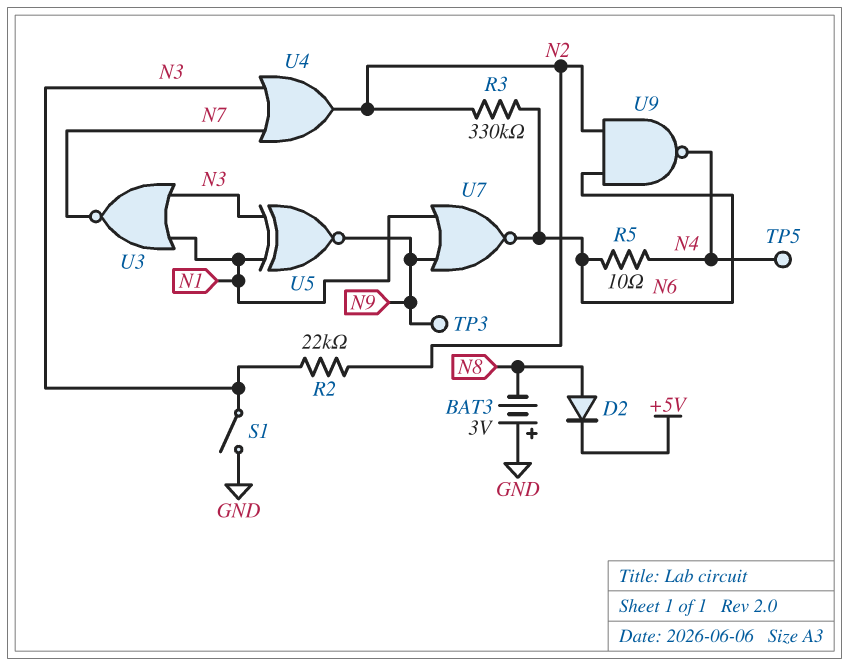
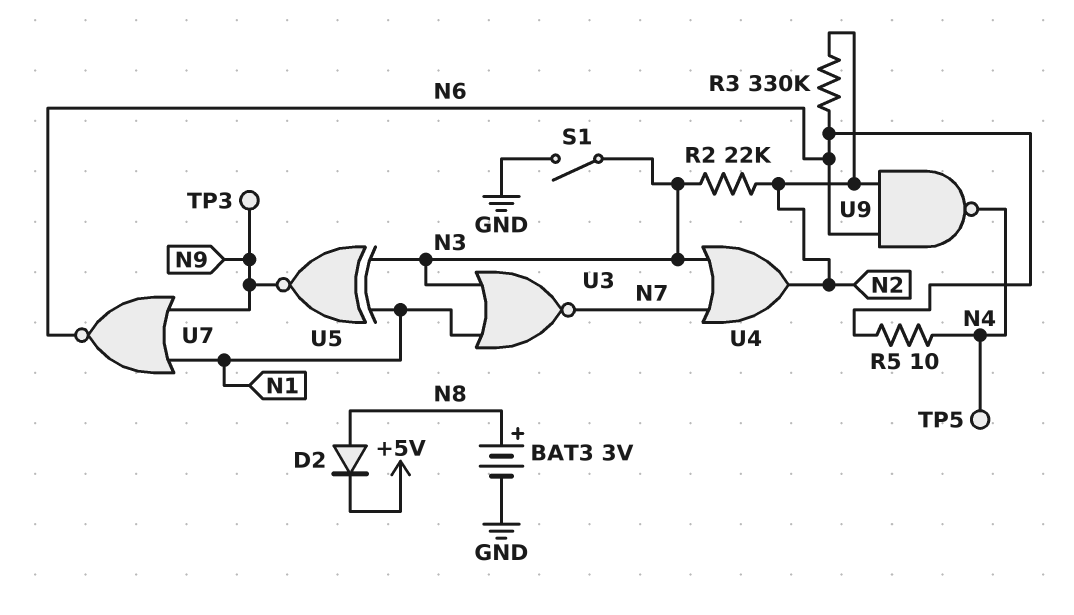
BAT3: 3V (plus GND, minus N8) -> 3V (plus N8, minus GND)

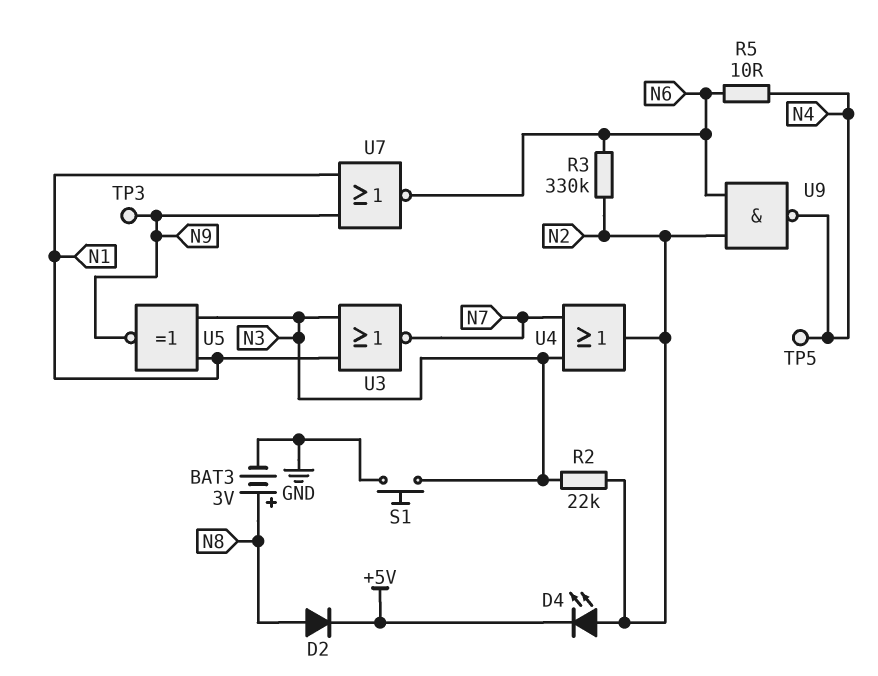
D4: none -> LED (A N2, K +5V)
S1: switch (GND, N3) -> button (GND, N3)

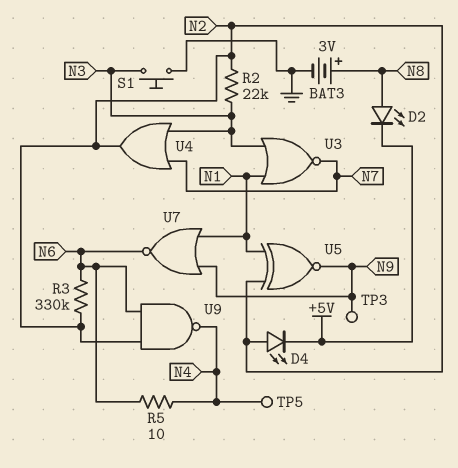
D2: diode (A N8, K +5V) -> LED (A N8, K +5V)
U5: XNOR (in N1, in N3, out N9) -> XNOR (in N1, in N2, out N9)

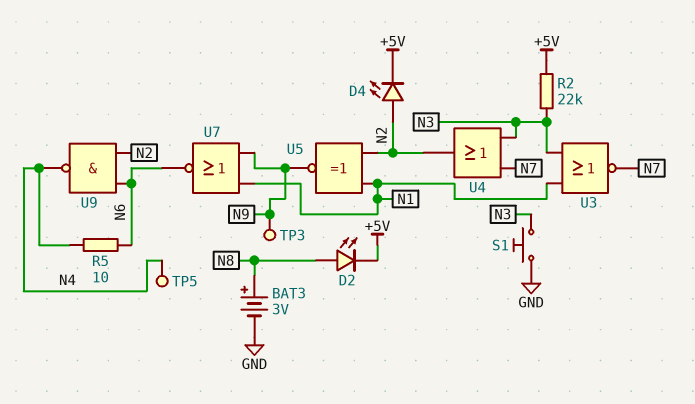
R2: 22k (N2, N3) -> 22k (+5V, N3)
R3: 330k (N2, N6) -> none

